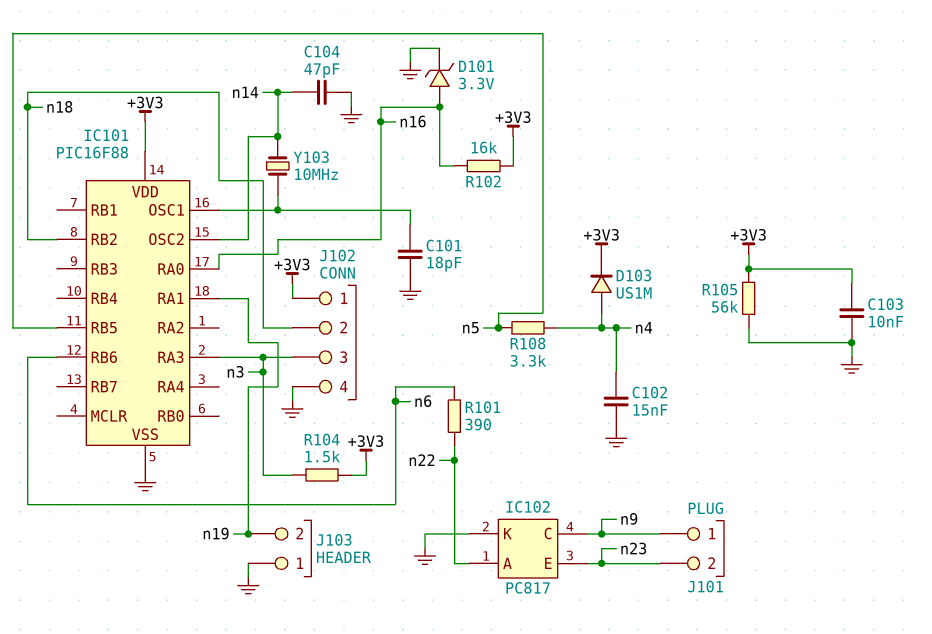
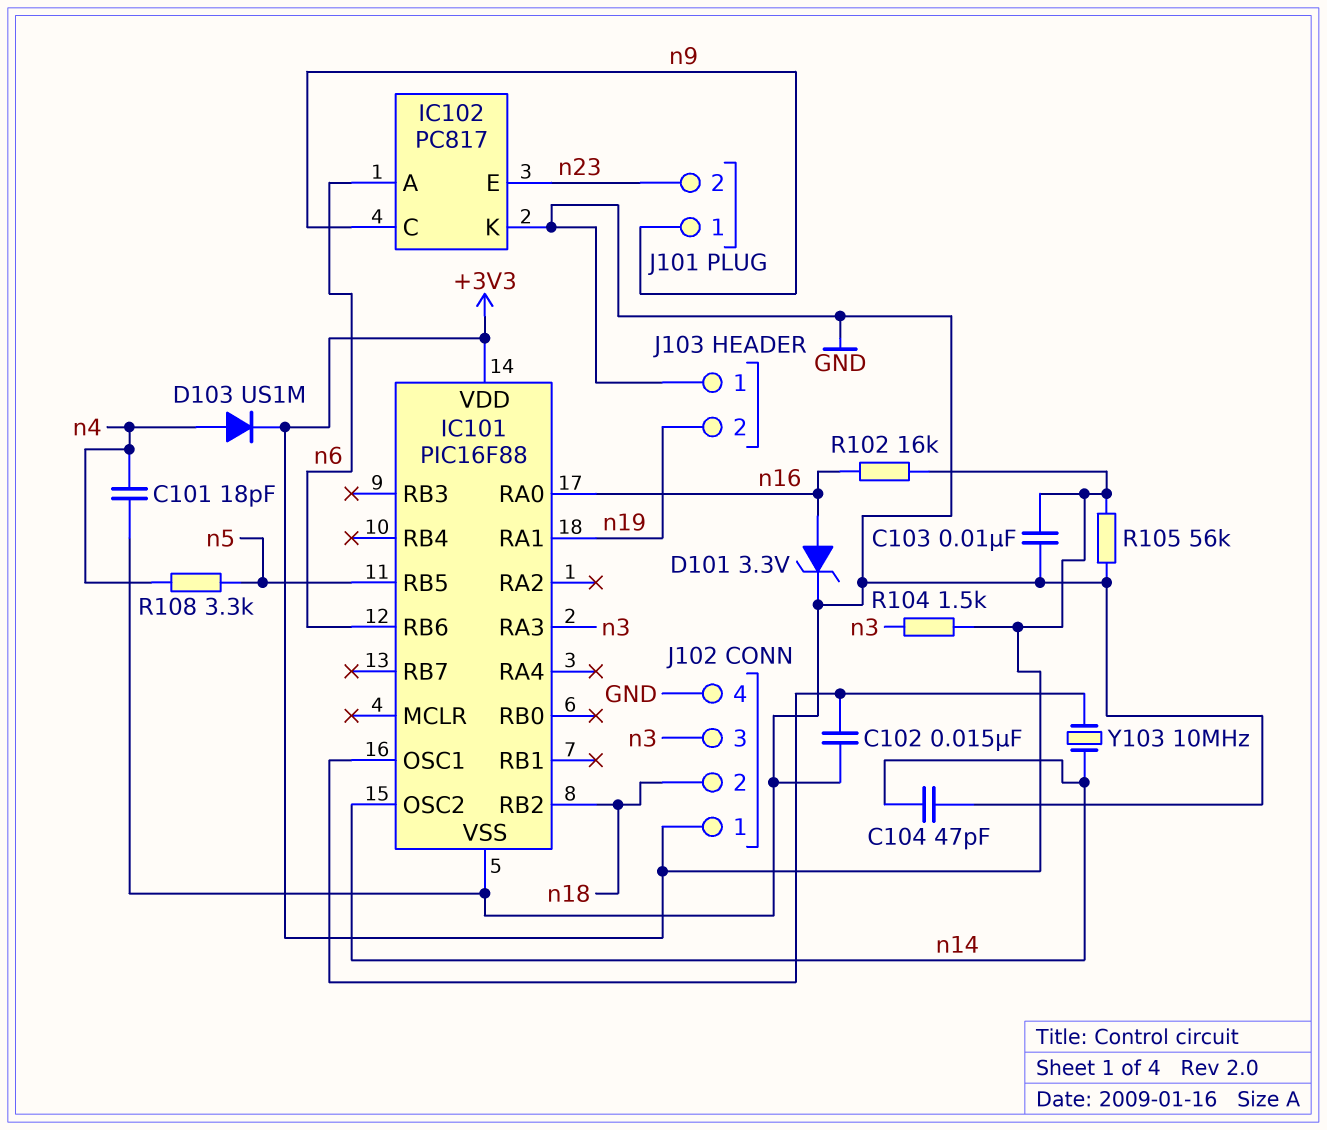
C101: 18pF (GND, IC101/OSC1) -> 18pF (GND, n4)
C102: 15nF (GND, n4) -> 15nF (GND, IC101/OSC1)
IC102 pin A: n22 -> n6
R101: 390 (n6, n22) -> none

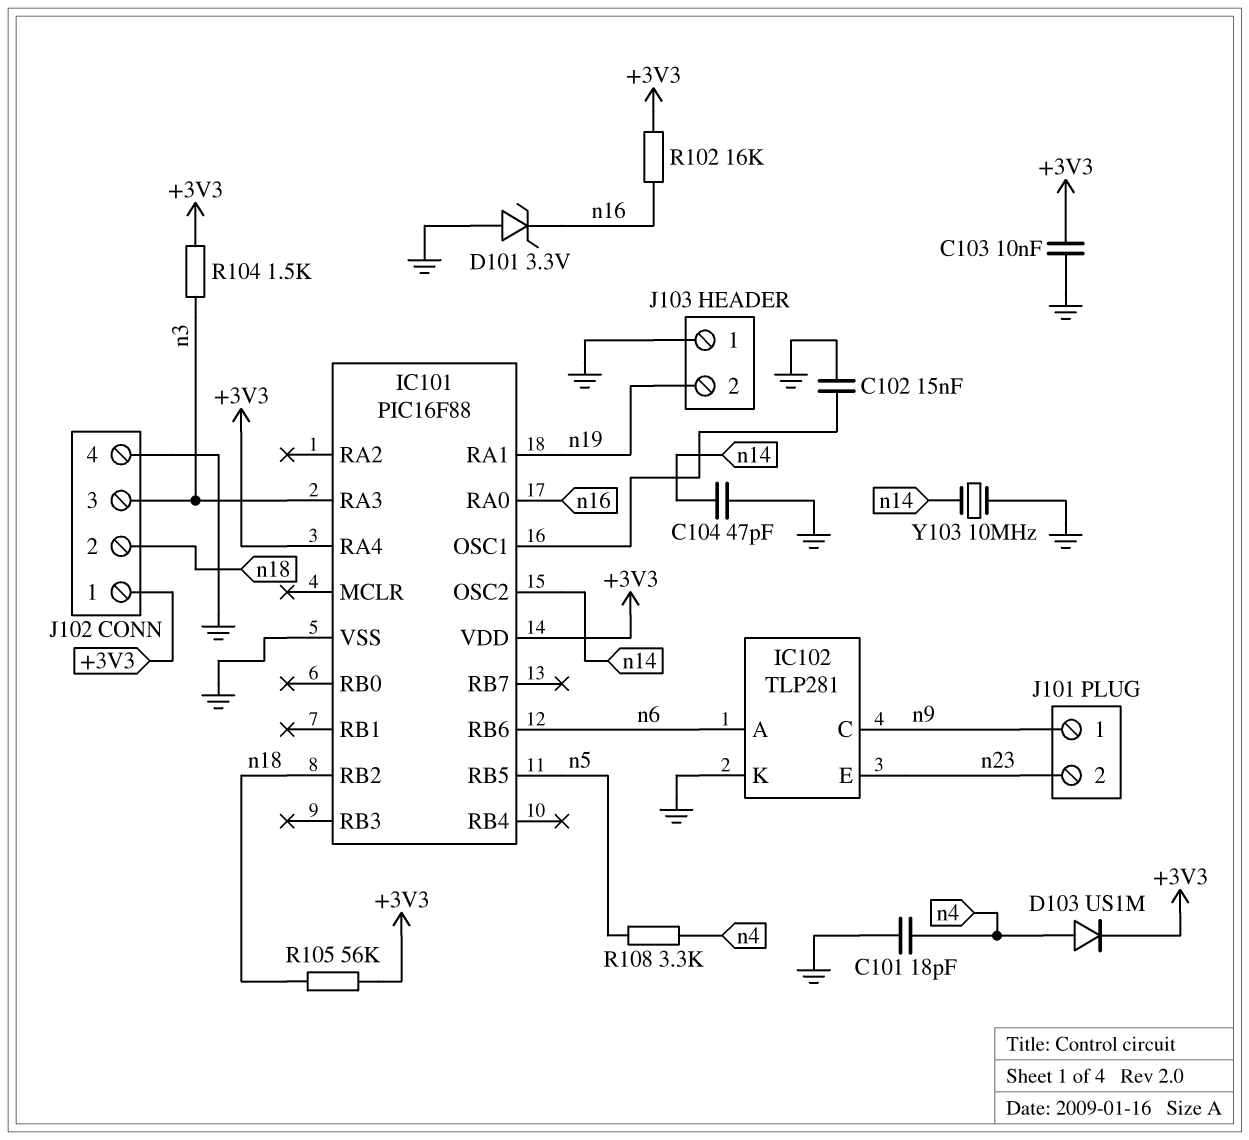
D101: zener 3.3V (A n16, K GND) -> zener 3.3V (A GND, K n16)
IC101 pin RA4: none -> +3V3
IC102: PC817 -> TLP281
R105: 56k (+3V3, GND) -> 56k (+3V3, n18)
Y103: 10MHz (IC101/OSC1, n14) -> 10MHz (GND, n14)

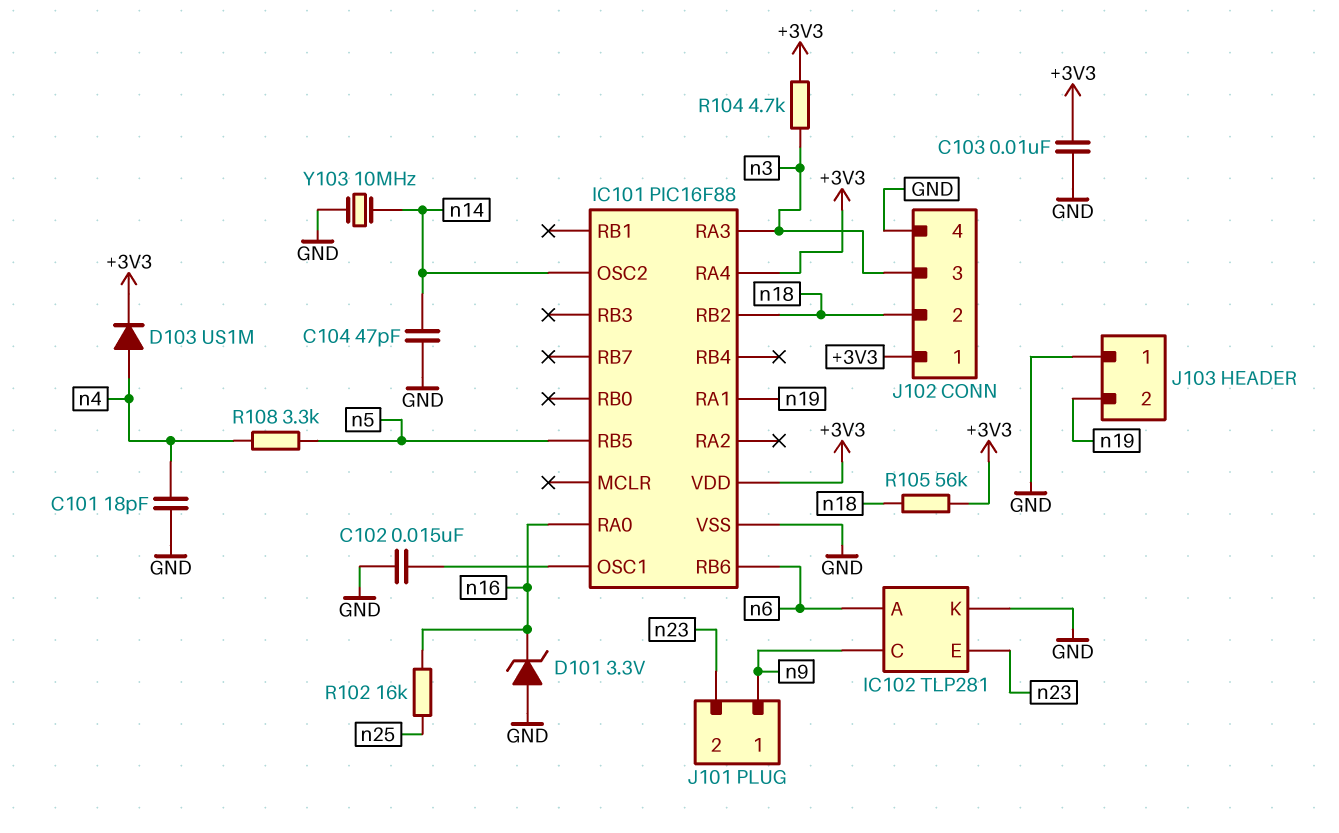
R102: 16k (+3V3, n16) -> 16k (n16, n25)
R104: 1.5k (+3V3, n3) -> 4.7k (+3V3, n3)

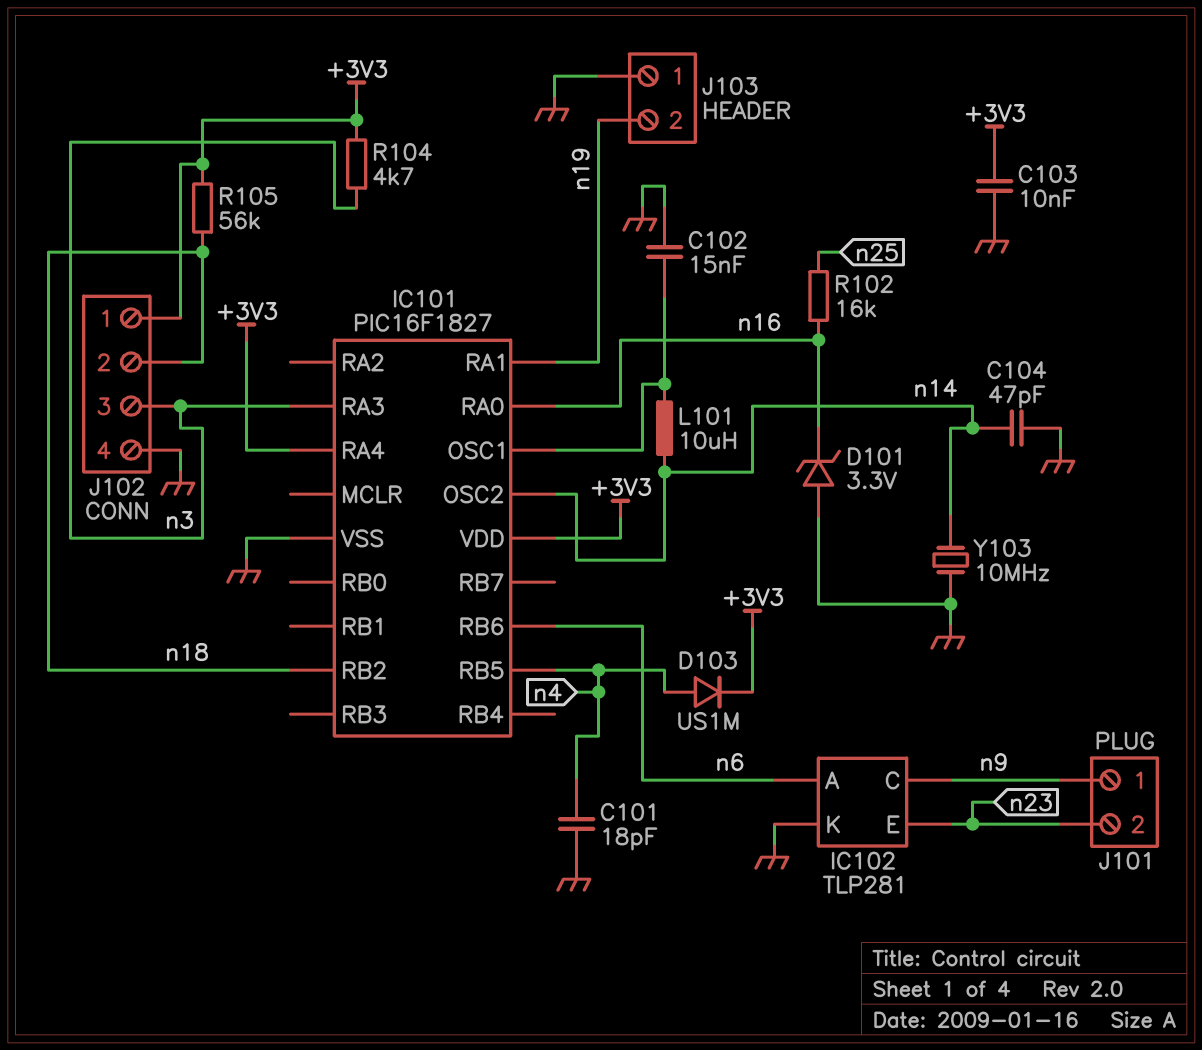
IC101: PIC16F88 -> PIC16F1827
IC101 pin RB5: n5 -> n4
L101: none -> 10uH (IC101/OSC1, n14)
R108: 3.3k (n4, n5) -> none

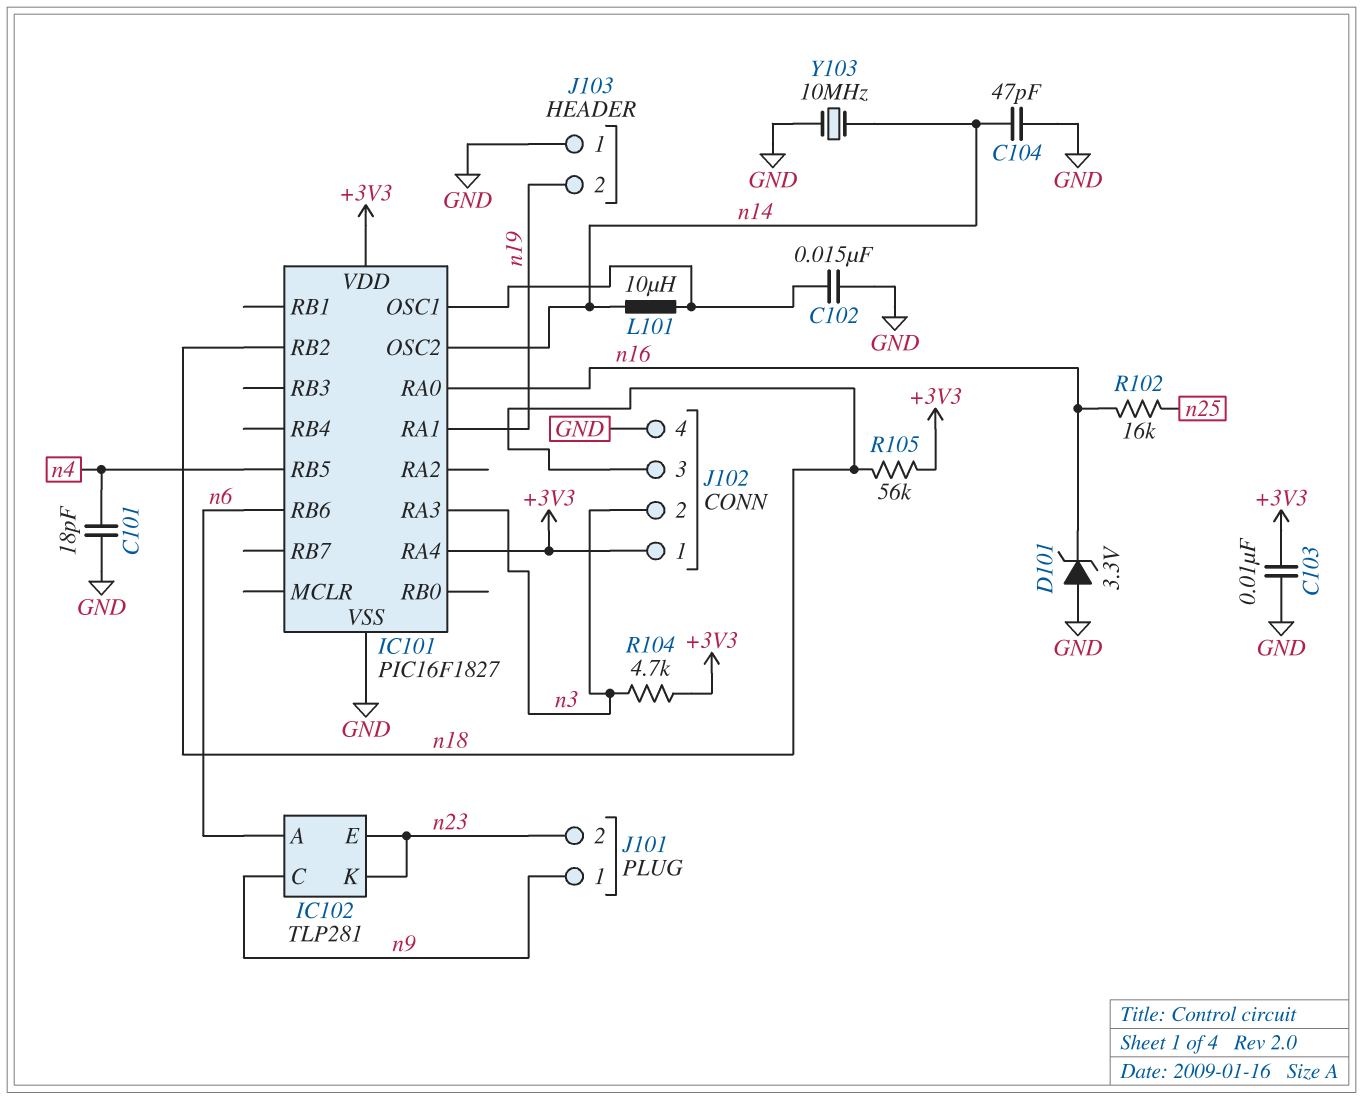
D103: diode US1M (A n4, K +3V3) -> none
IC102 pin K: GND -> n23
J102 pin 2: n18 -> n3
J102 pin 3: n3 -> n18

